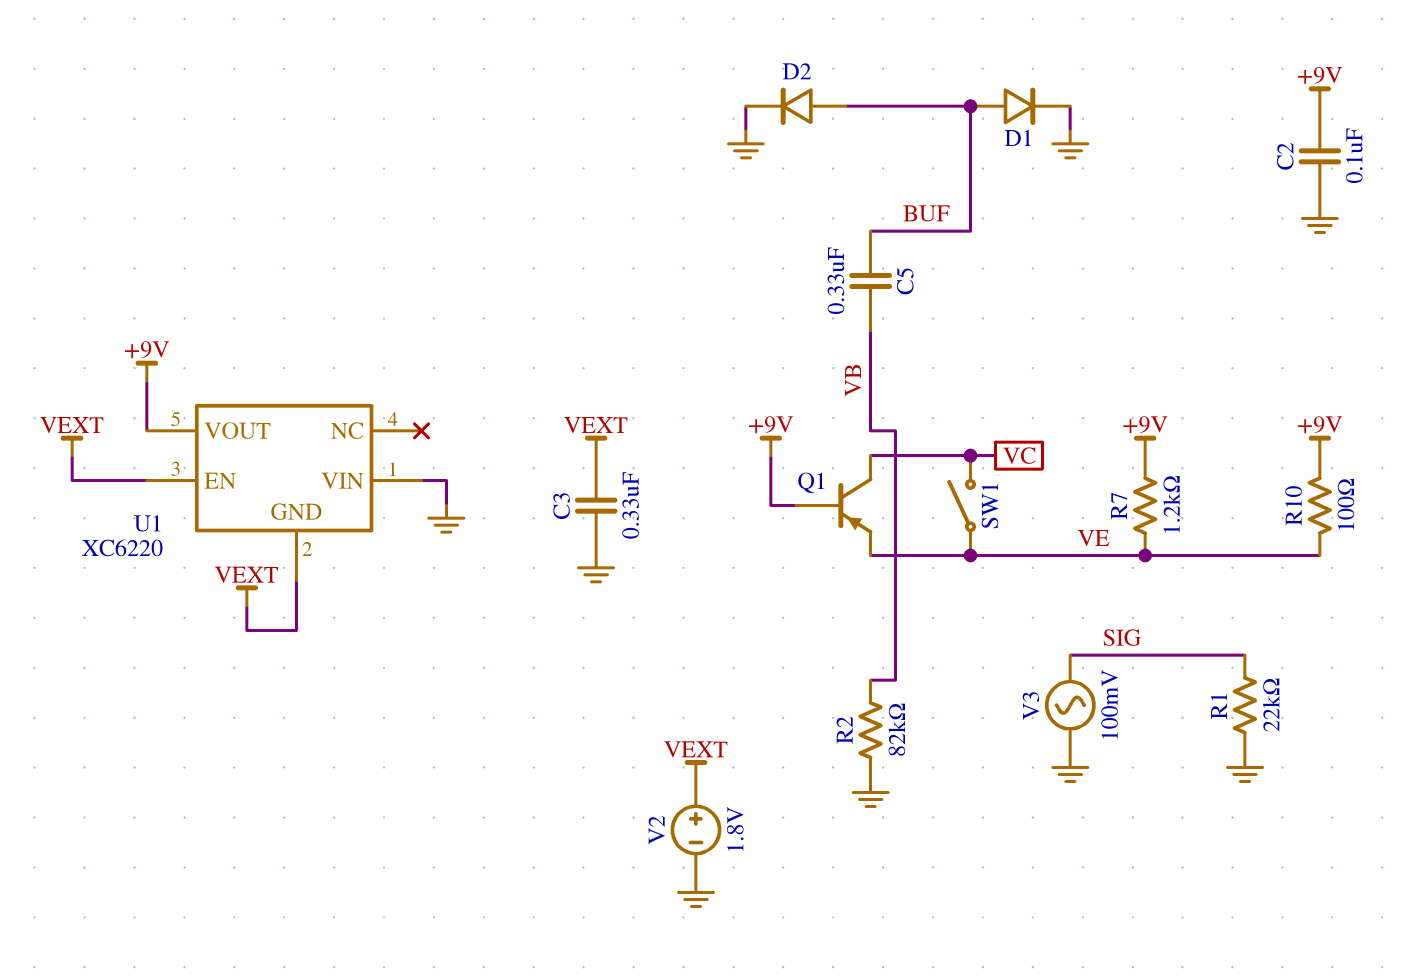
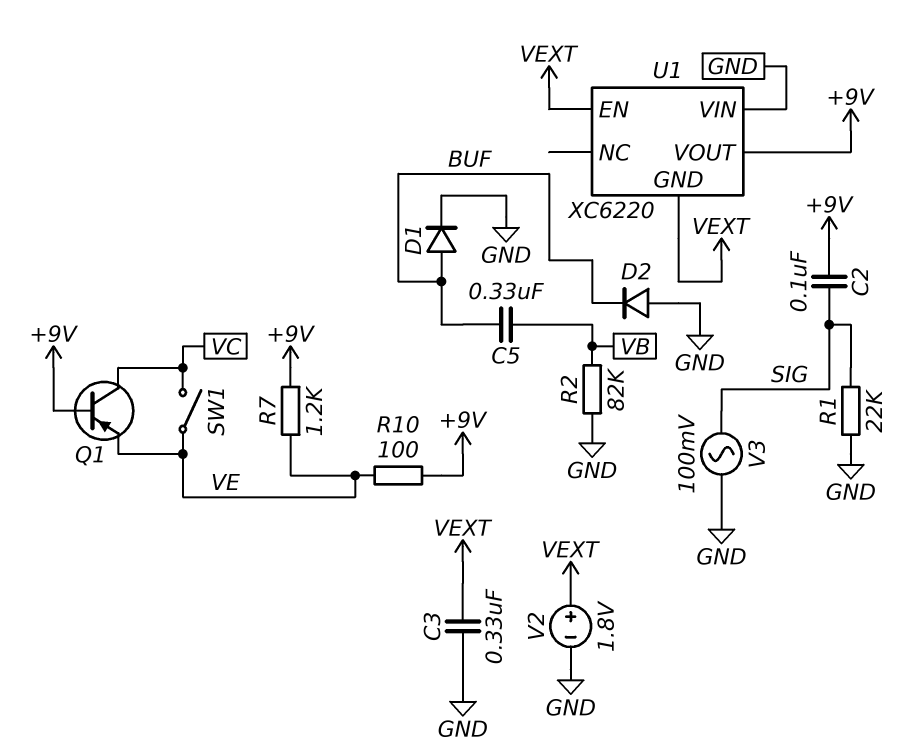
C2: 100nF (+9V, GND) -> 100nF (+9V, SIG)
D2: diode (A BUF, K GND) -> diode (A GND, K BUF)

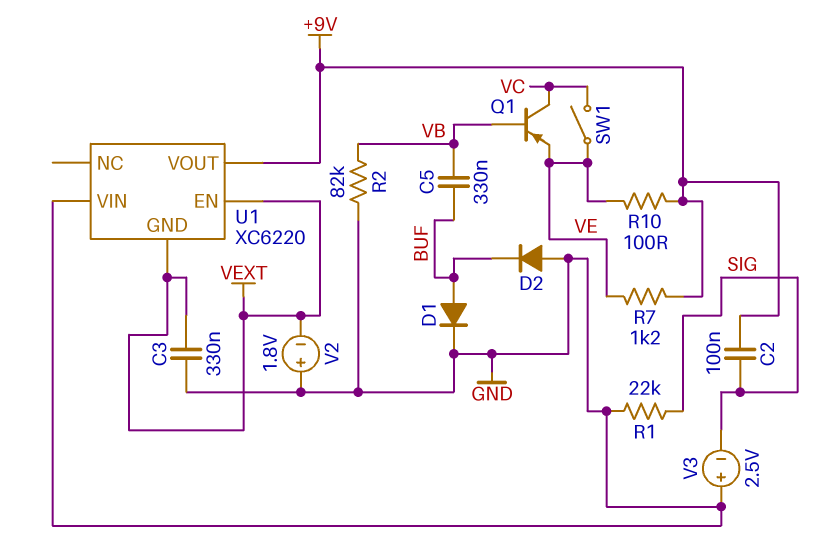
Q1: PNP (B +9V, C VC, E VE) -> PNP (B VB, C VC, E VE)
V2: 1.8V (plus VEXT, minus GND) -> 1.8V (plus GND, minus VEXT)
V3: AC 100mV (GND, SIG) -> 2.5V (plus GND, minus SIG)

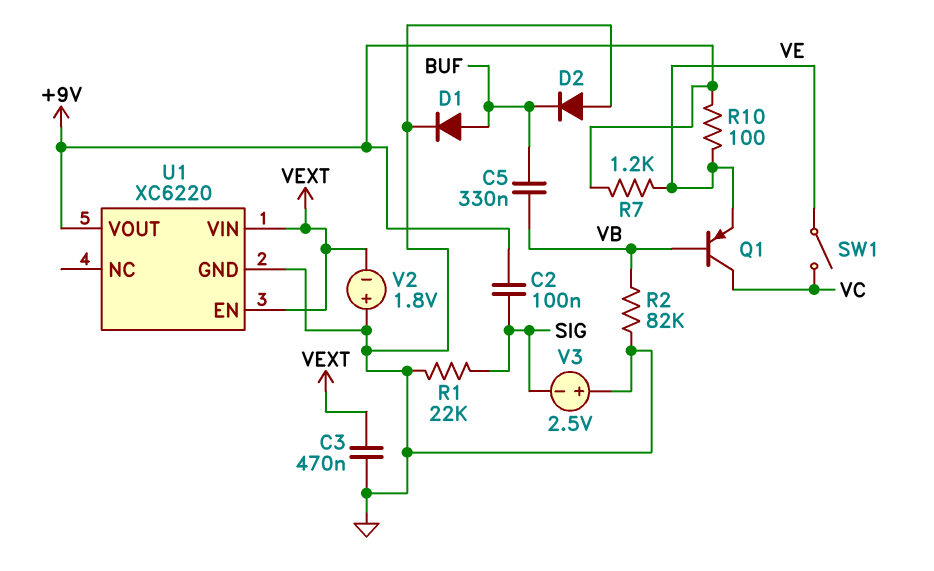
C3: 330nF (GND, VEXT) -> 470nF (GND, VEXT)
U1 pin GND: VEXT -> GND
U1 pin VIN: GND -> VEXT

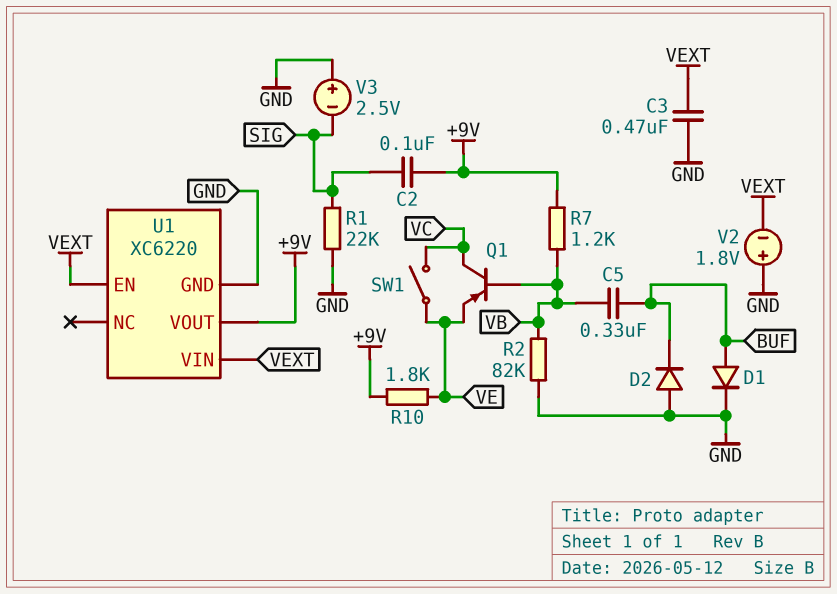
R7: 1.2k (+9V, VE) -> 1.2k (+9V, VB)
R10: 100 (+9V, VE) -> 1.8k (+9V, VE)

